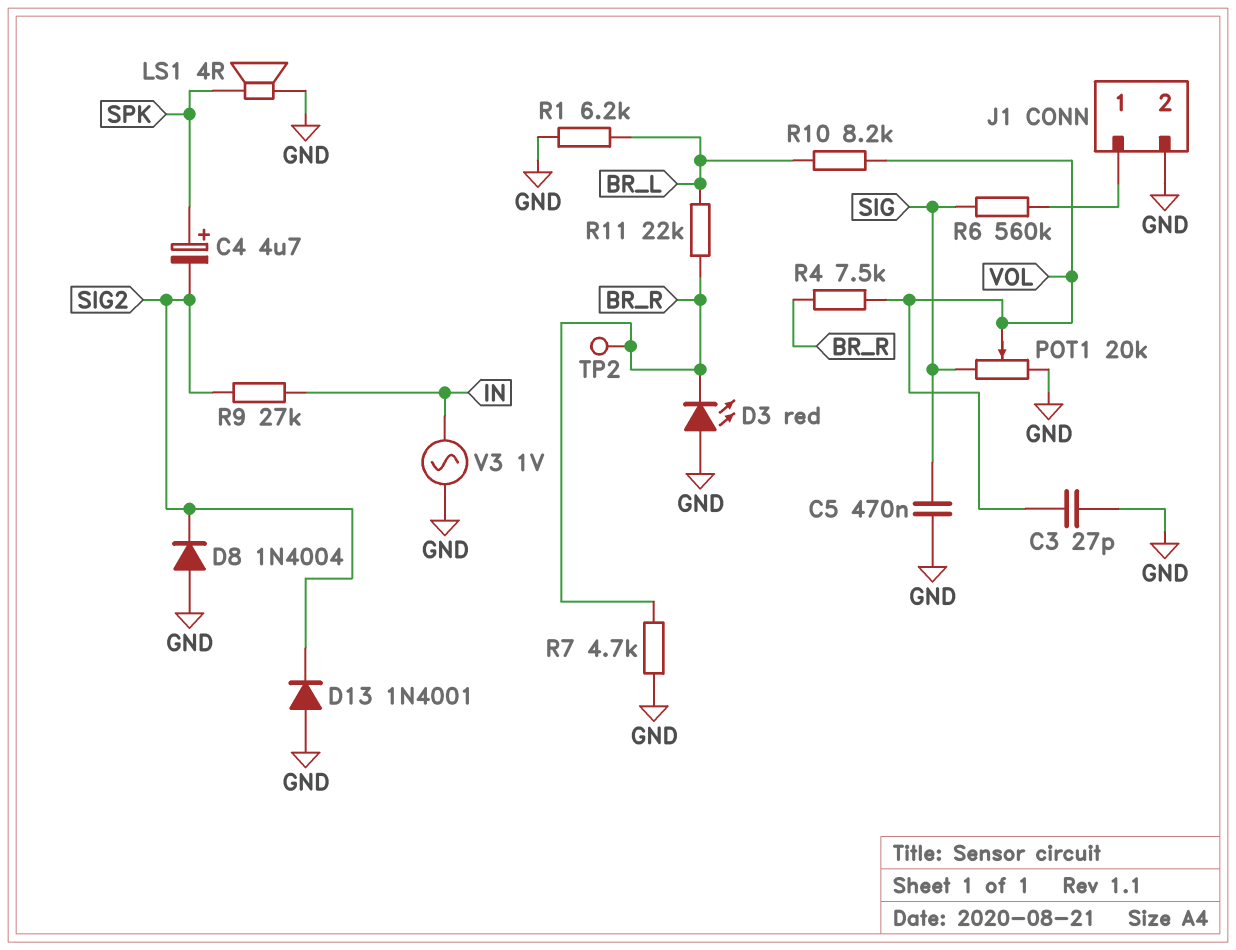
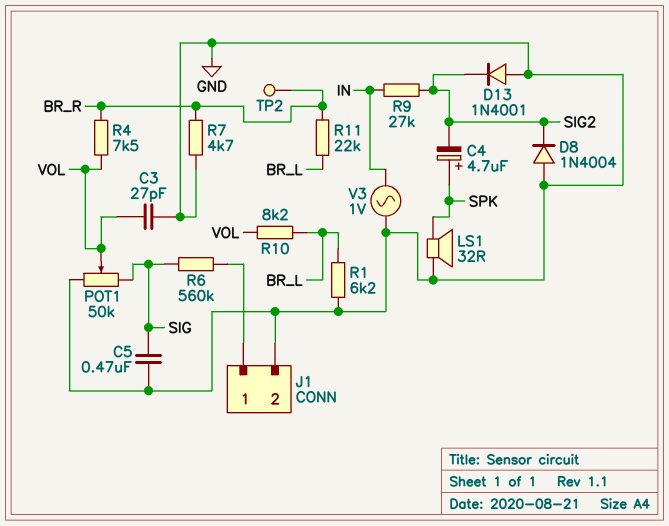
D3: LED red (A GND, K BR_R) -> none
LS1: speaker 4R (GND, SPK) -> speaker 32R (GND, SPK)
POT1: 20k (GND, SIG, wiper VOL) -> 50k (GND, SIG, wiper VOL)

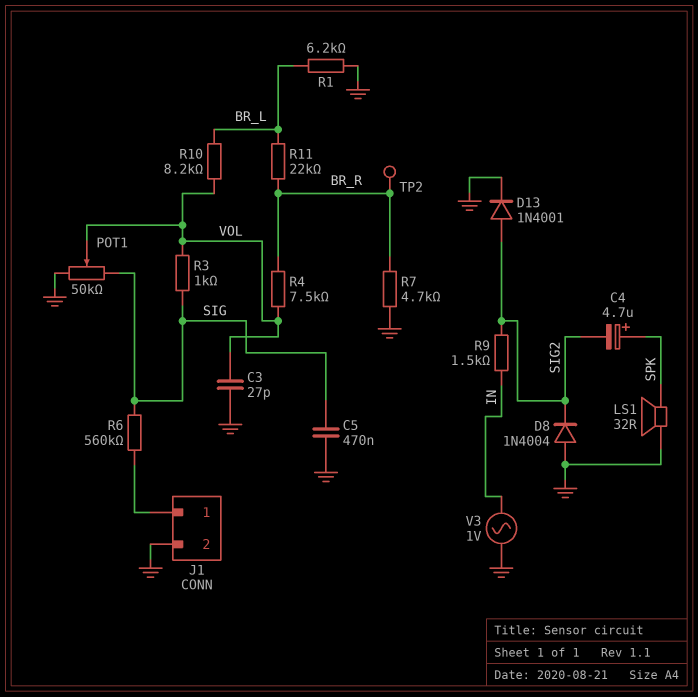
D13: diode 1N4001 (A GND, K SIG2) -> diode 1N4001 (A SIG2, K GND)
R3: none -> 1k (SIG, VOL)
R9: 27k (IN, SIG2) -> 1.5k (IN, SIG2)

